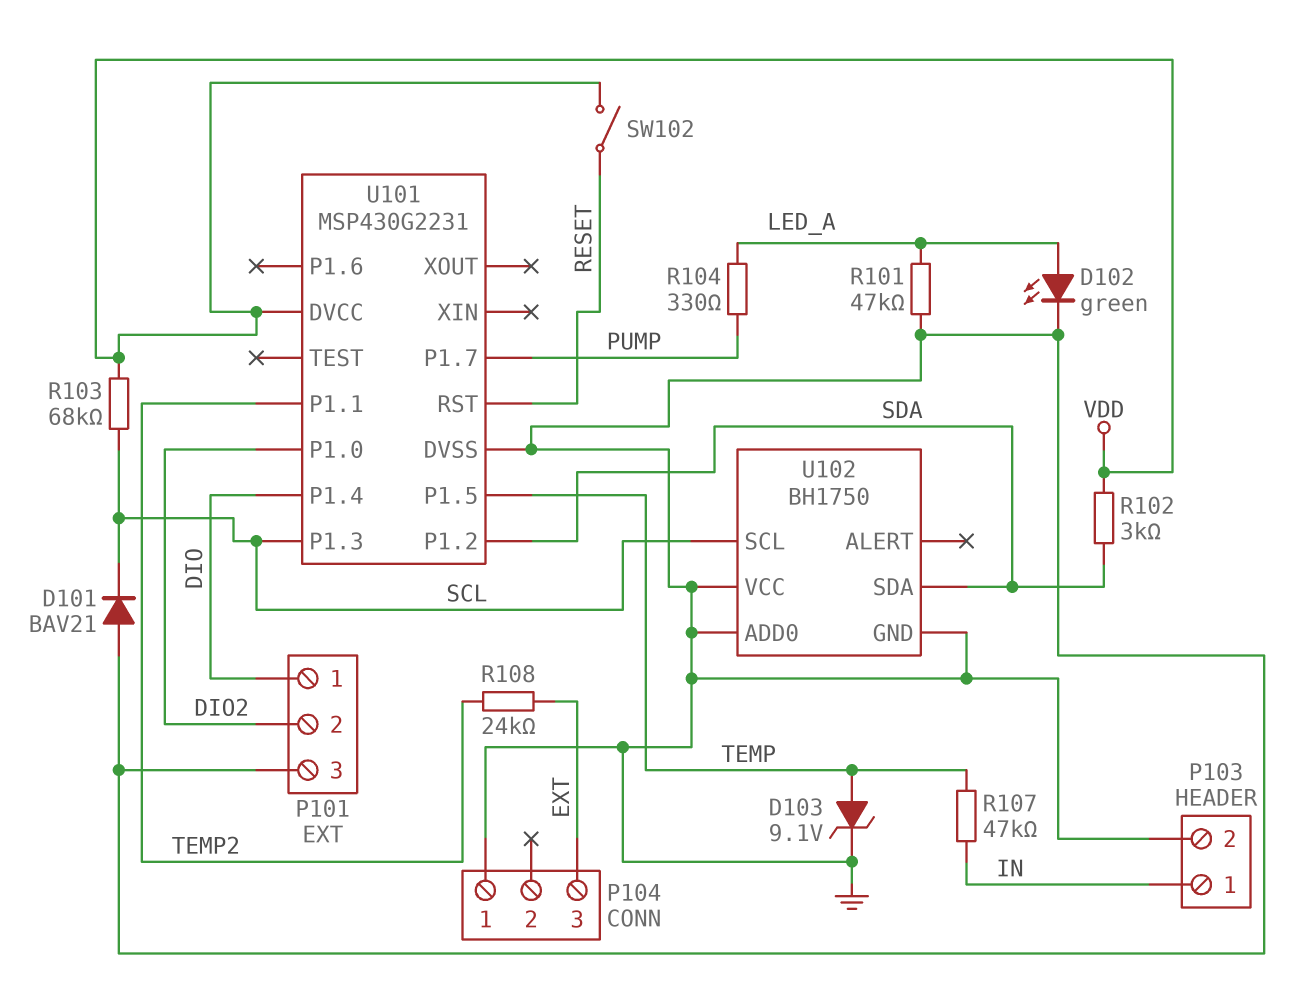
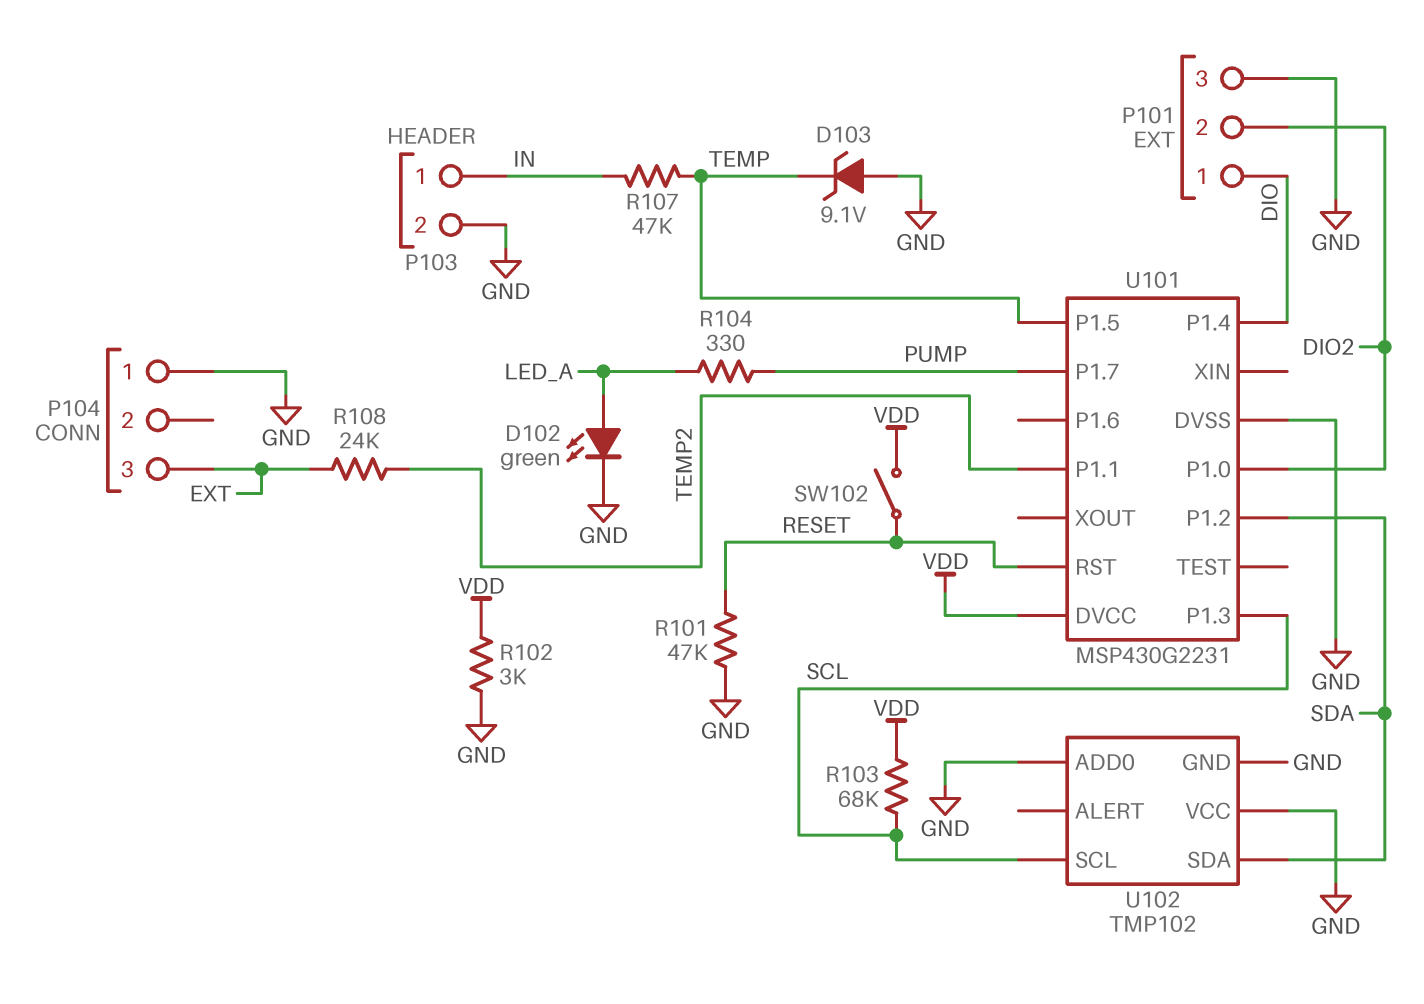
D101: diode BAV21 (A GND, K SCL) -> none
D103: zener 9.1V (A TEMP, K GND) -> zener 9.1V (A GND, K TEMP)
R101: 47k (GND, LED_A) -> 47k (GND, RESET)
R102: 3k (SDA, VDD) -> 3k (GND, VDD)
U102: BH1750 -> TMP102

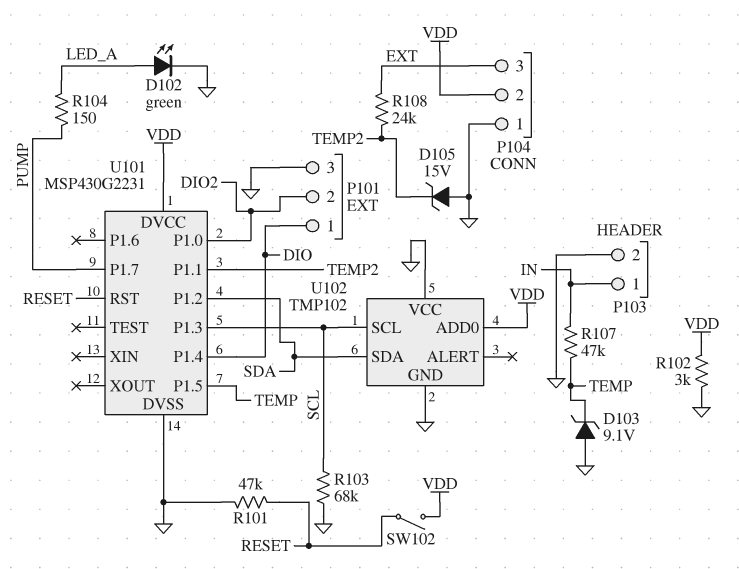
D105: none -> zener 15V (A GND, K TEMP2)
P104 pin 2: none -> VDD
R103: 68k (SCL, VDD) -> 68k (GND, SCL)
R104: 330 (LED_A, PUMP) -> 150 (LED_A, PUMP)
U102 pin ADD0: GND -> VDD

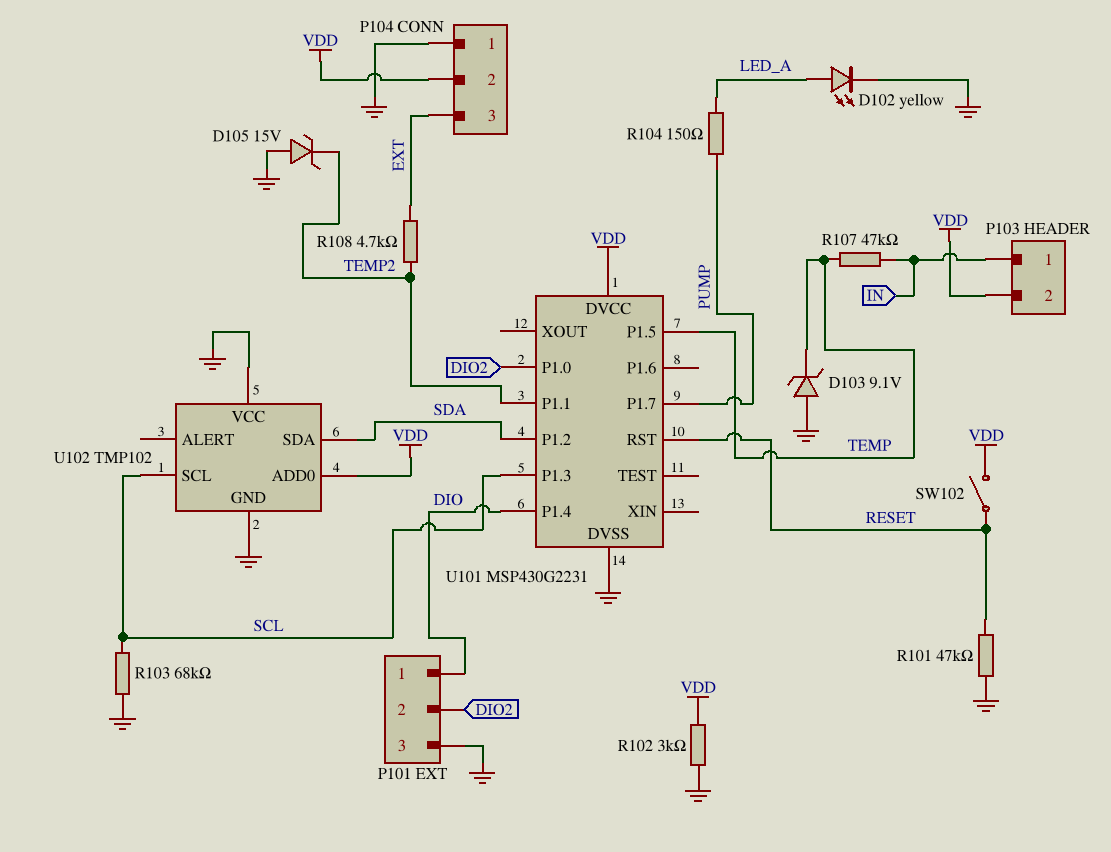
D102: LED green (A LED_A, K GND) -> LED yellow (A LED_A, K GND)
P103 pin 2: GND -> VDD
R108: 24k (EXT, TEMP2) -> 4.7k (EXT, TEMP2)

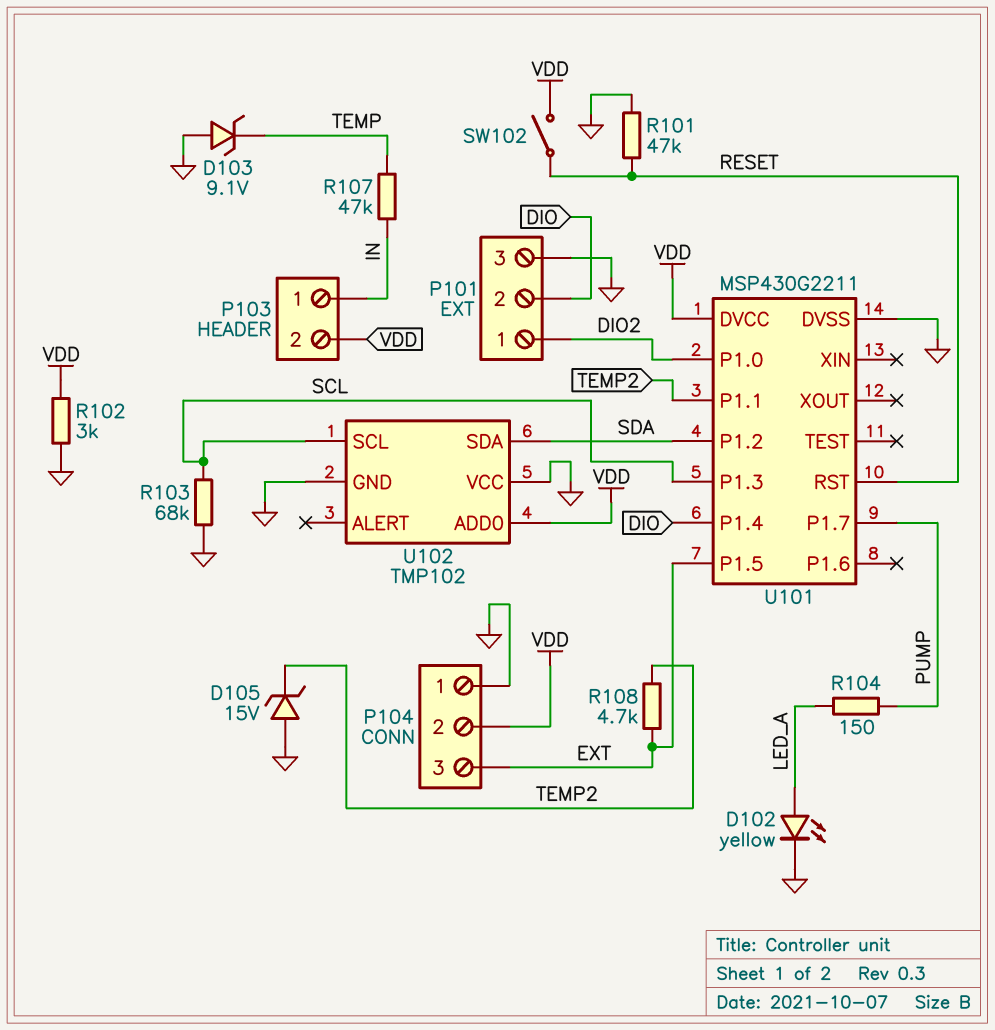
P101 pin 1: DIO -> DIO2
P101 pin 2: DIO2 -> DIO
U101: MSP430G2231 -> MSP430G2211
U101 pin P1.5: TEMP -> EXT

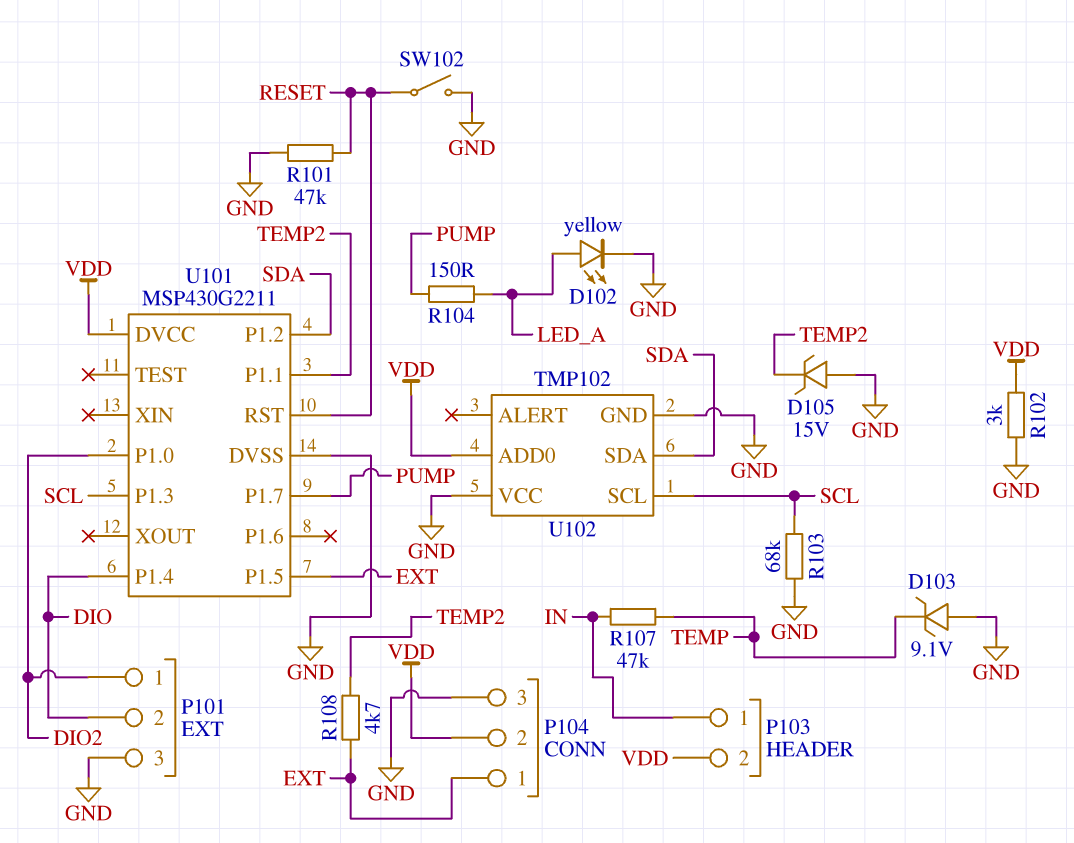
P104 pin 1: GND -> EXT
P104 pin 3: EXT -> GND
SW102: switch (RESET, VDD) -> switch (GND, RESET)

